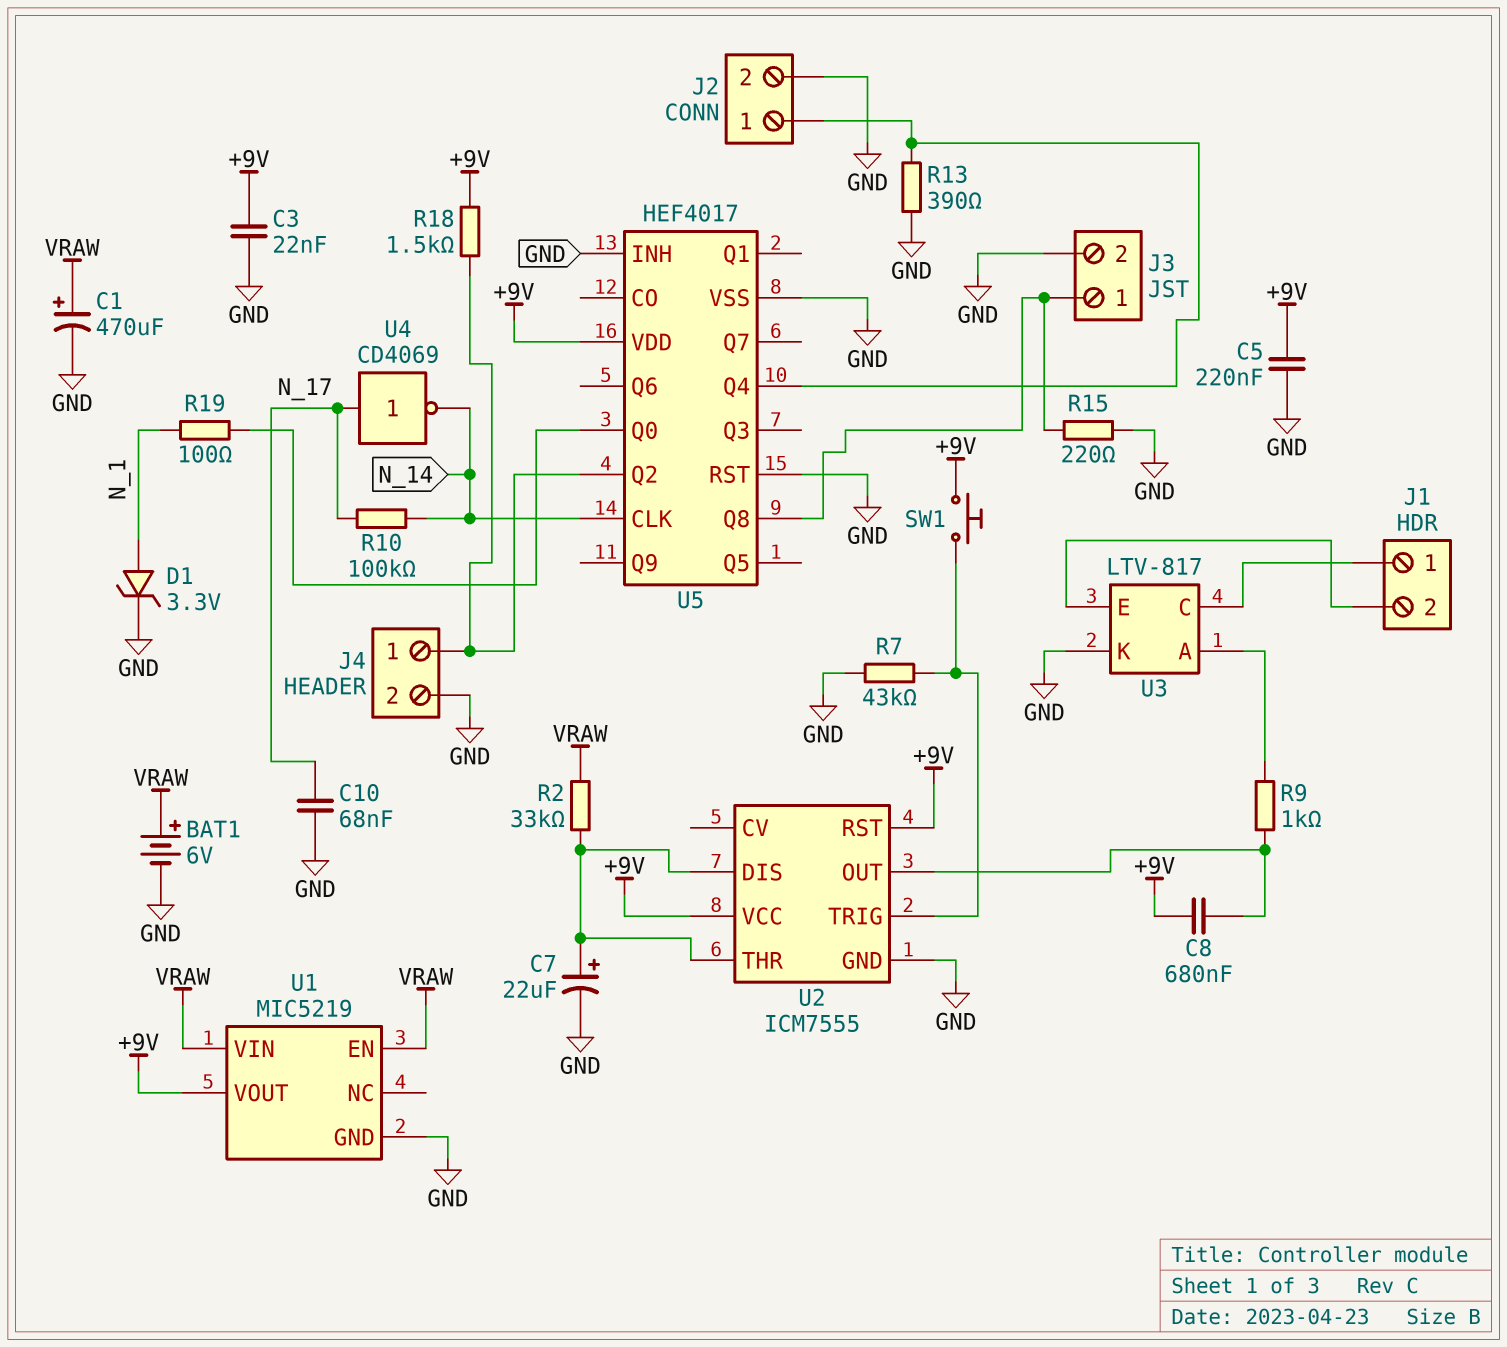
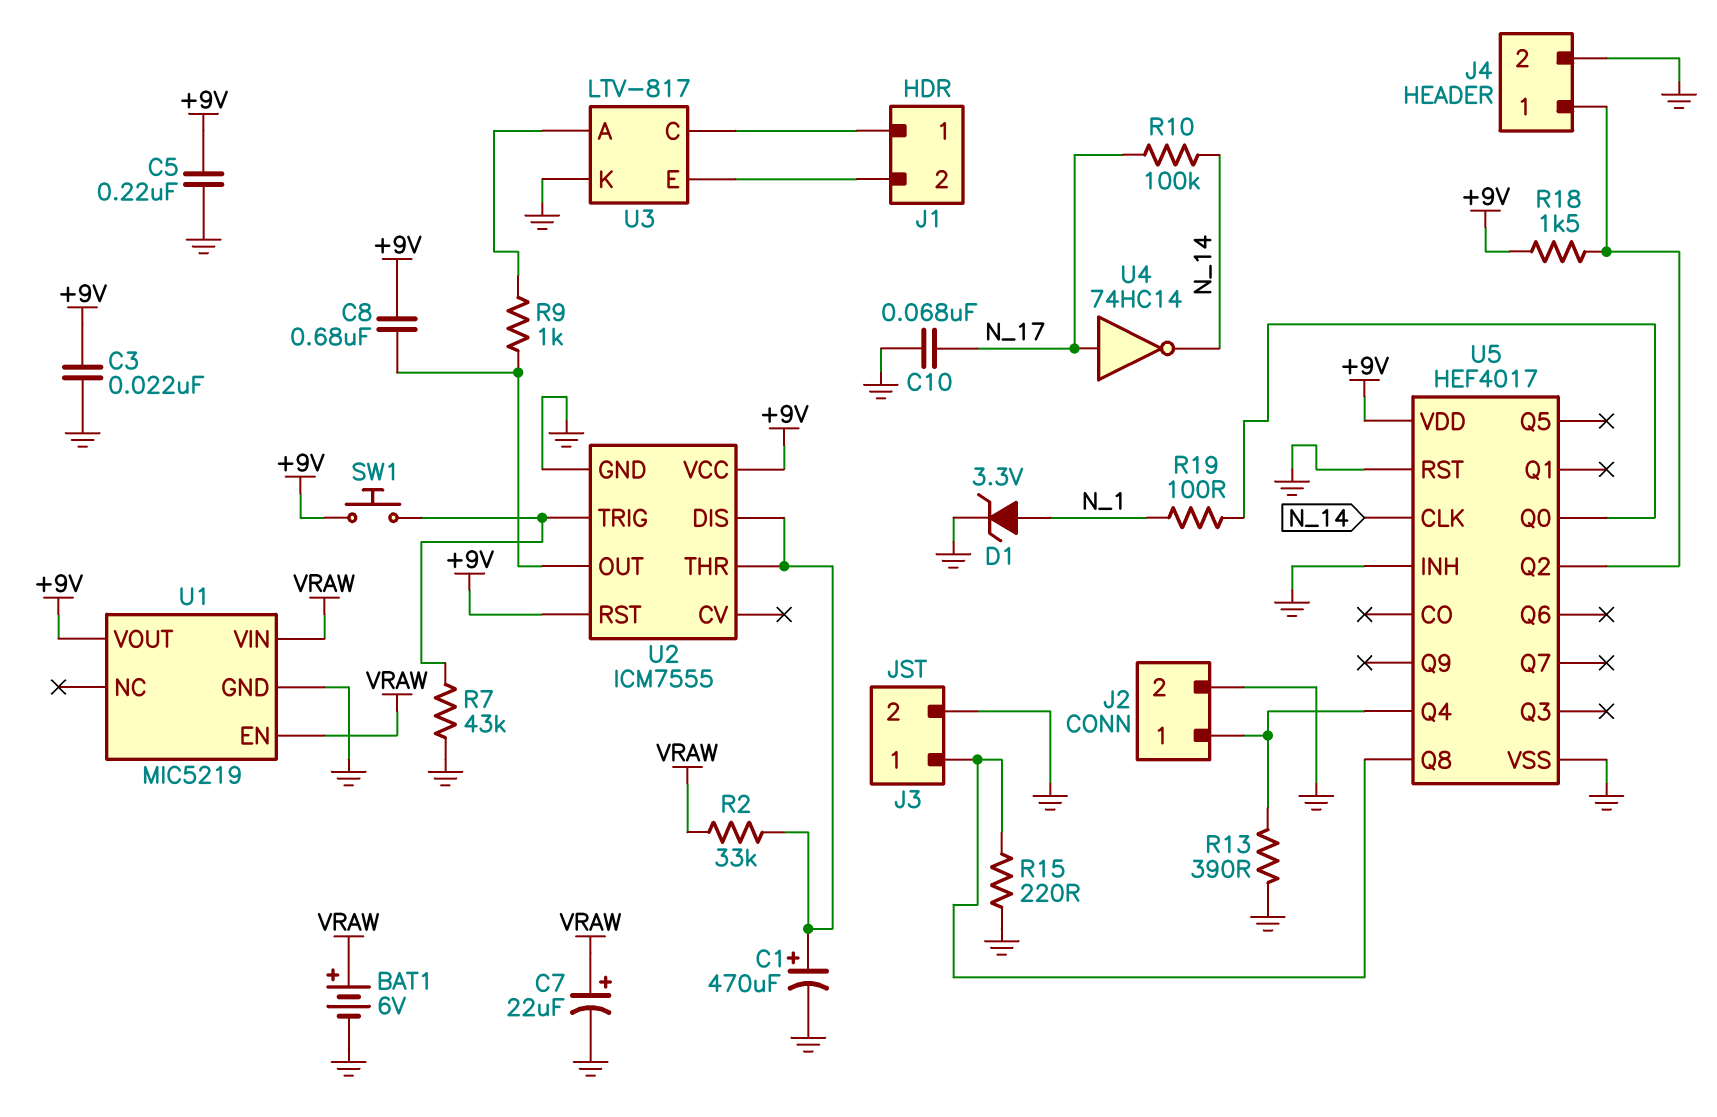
C1: 470uF (plus VRAW, minus GND) -> 470uF (plus U2/DIS, minus GND)
C7: 22uF (plus U2/DIS, minus GND) -> 22uF (plus VRAW, minus GND)
U4: NOT CD4069 (in N_17, out N_14) -> NOT 74HC14 (in N_17, out N_14)

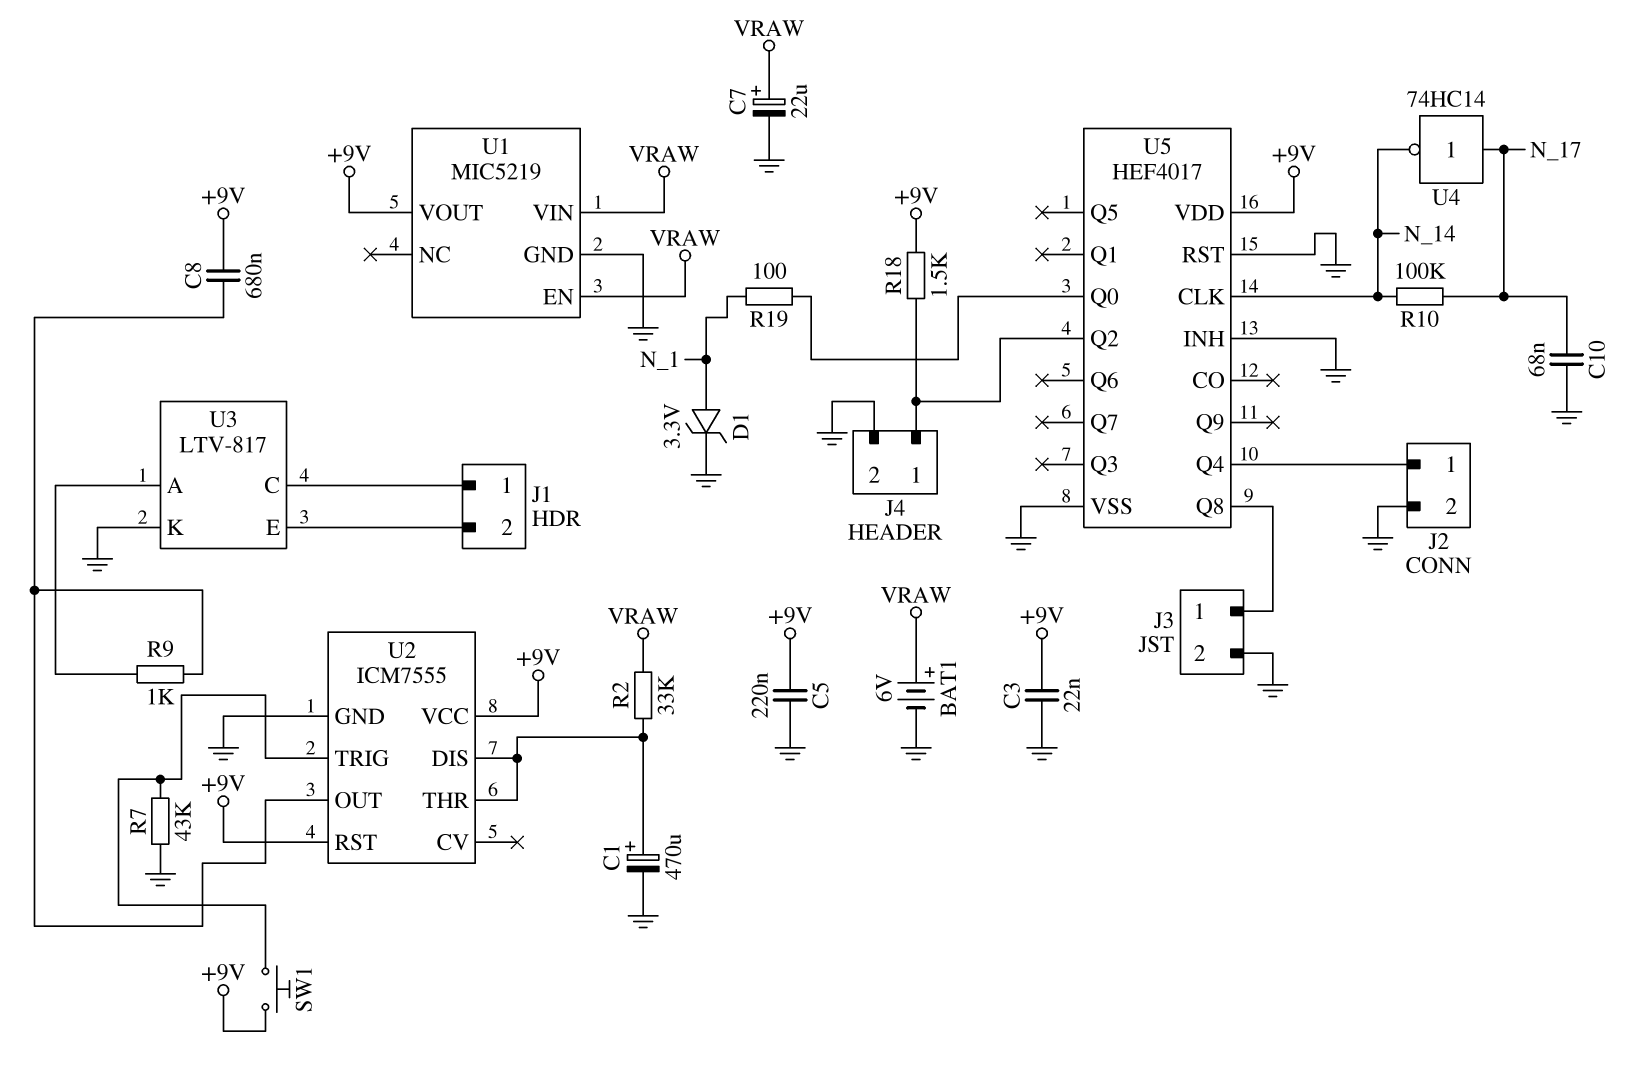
R13: 390 (GND, J2/1) -> none
R15: 220 (GND, J3/1) -> none

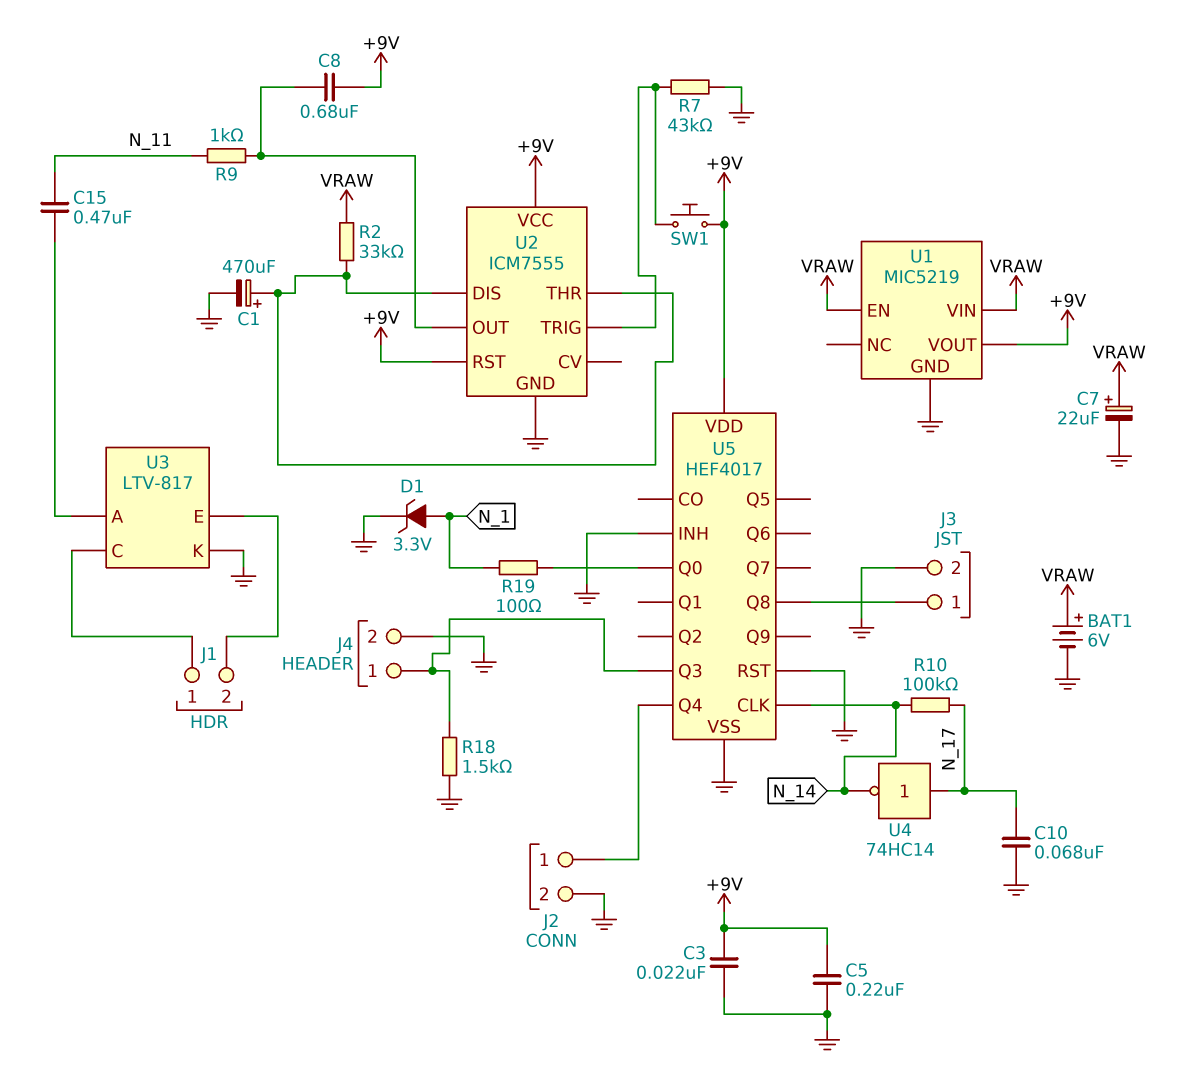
C15: none -> 470nF (N_11, U3/A)
R9: 1k (U2/OUT, U3/A) -> 1k (N_11, U2/OUT)
R18: 1.5k (+9V, J4/1) -> 1.5k (GND, J4/1)
U5 pin Q2: J4/1 -> none
U5 pin Q3: none -> J4/1

